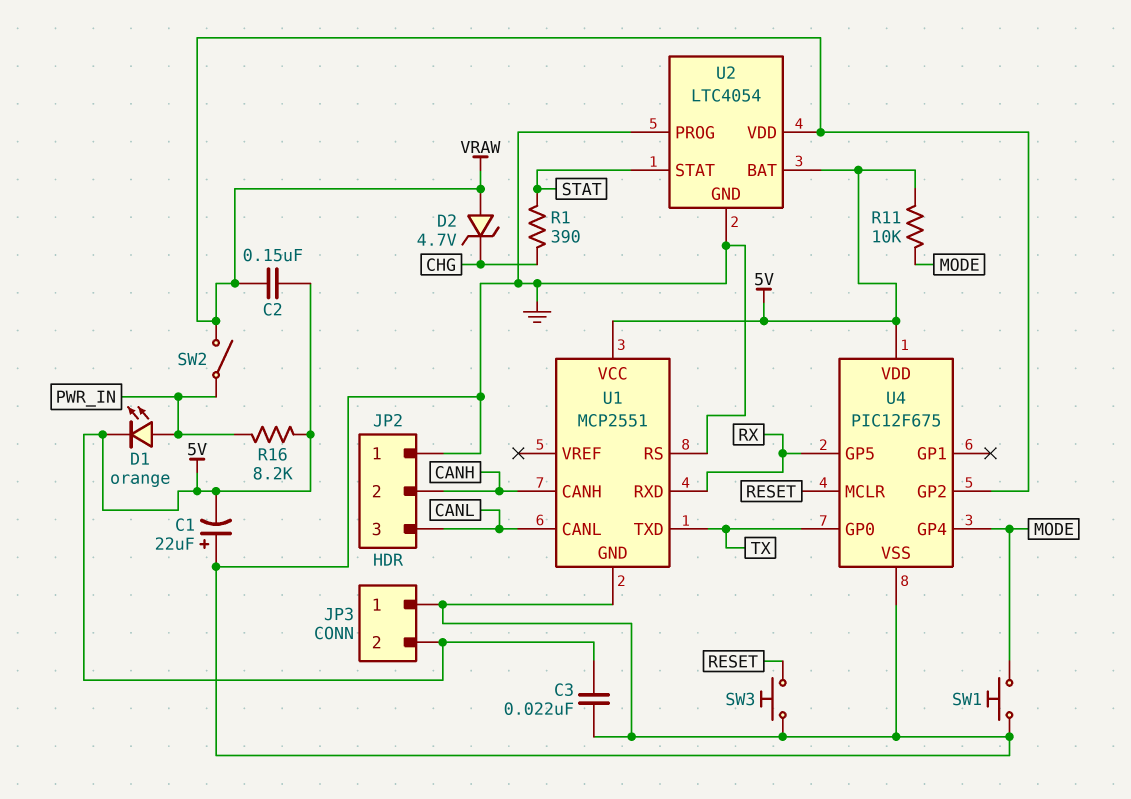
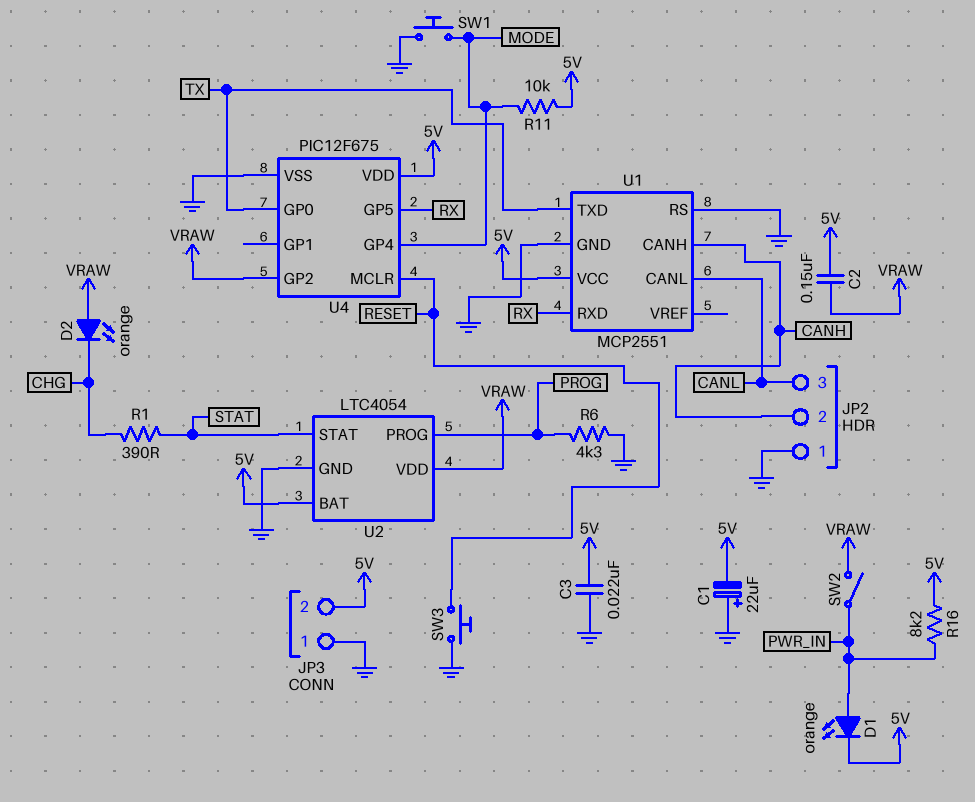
D2: zener 4.7V (A VRAW, K CHG) -> LED orange (A VRAW, K CHG)
R6: none -> 4.3k (GND, PROG)
U2 pin PROG: GND -> PROG

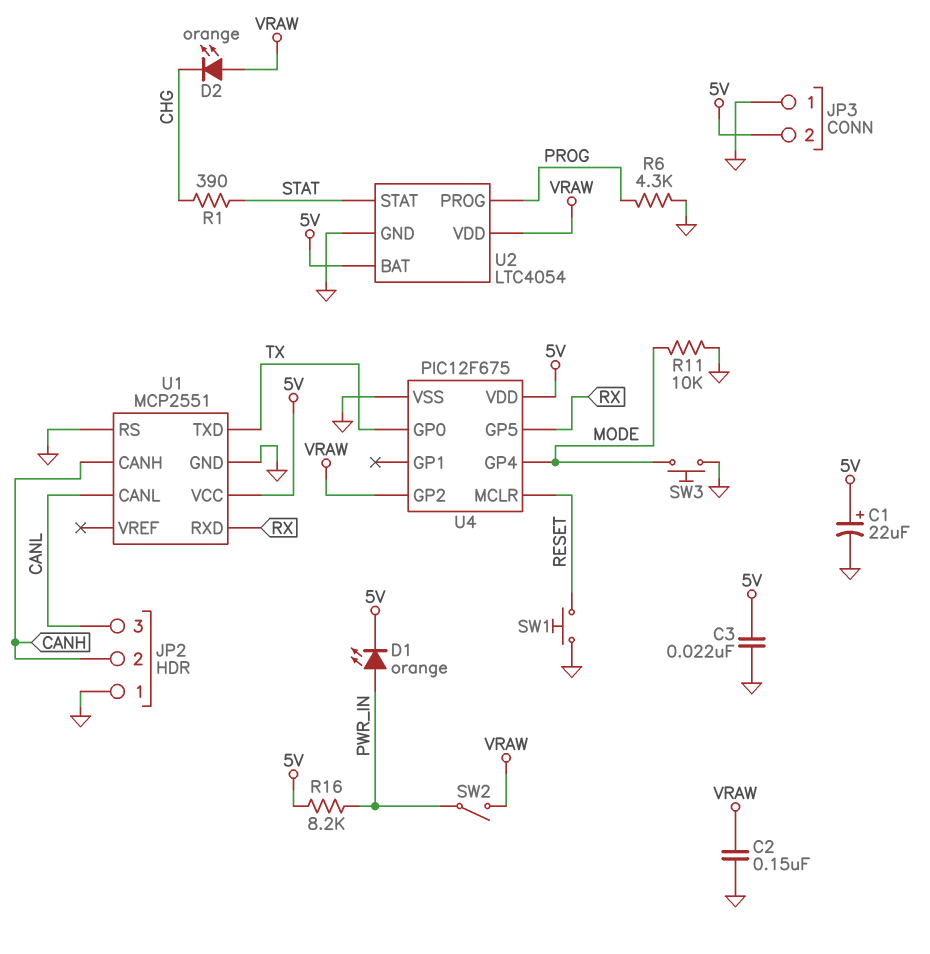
C1: 22uF (plus GND, minus 5V) -> 22uF (plus 5V, minus GND)
C2: 150nF (5V, VRAW) -> 150nF (GND, VRAW)
R11: 10k (5V, MODE) -> 10k (GND, MODE)
SW1: button (GND, MODE) -> button (GND, RESET)
SW3: button (GND, RESET) -> button (GND, MODE)

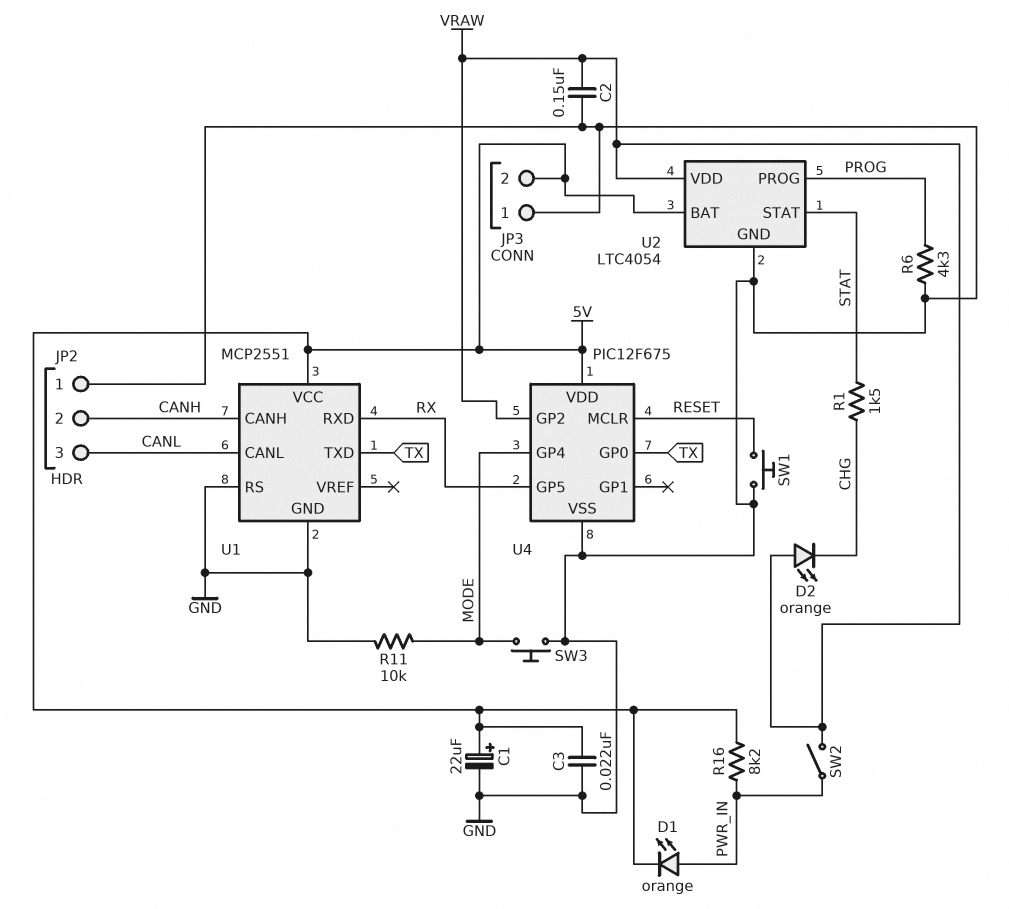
R1: 390 (CHG, STAT) -> 1.5k (CHG, STAT)

